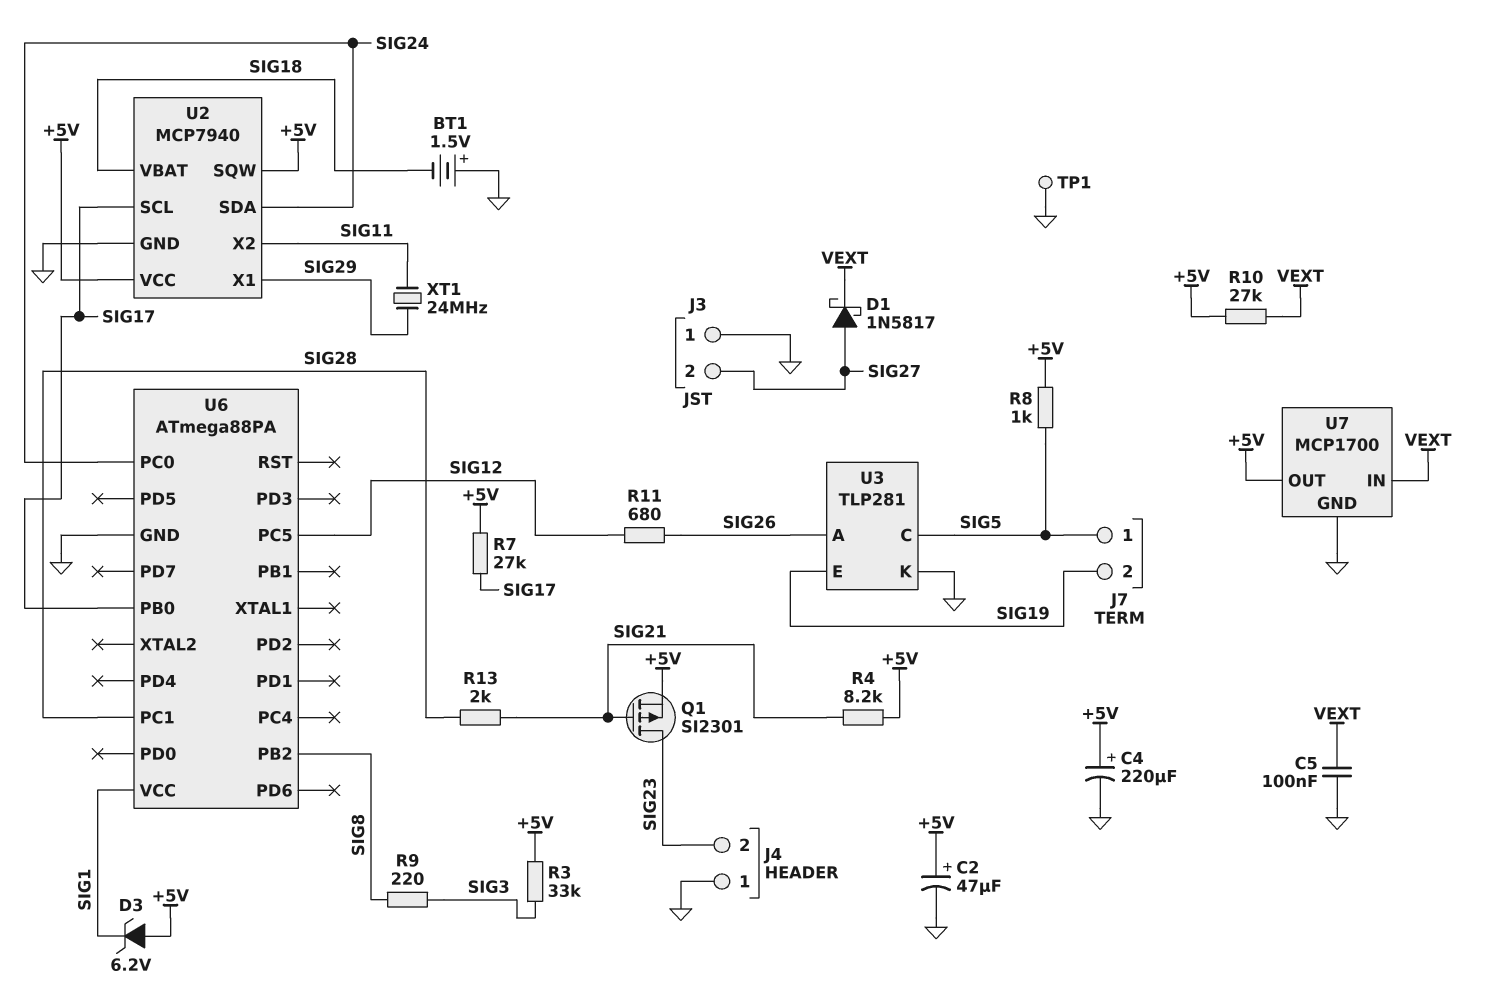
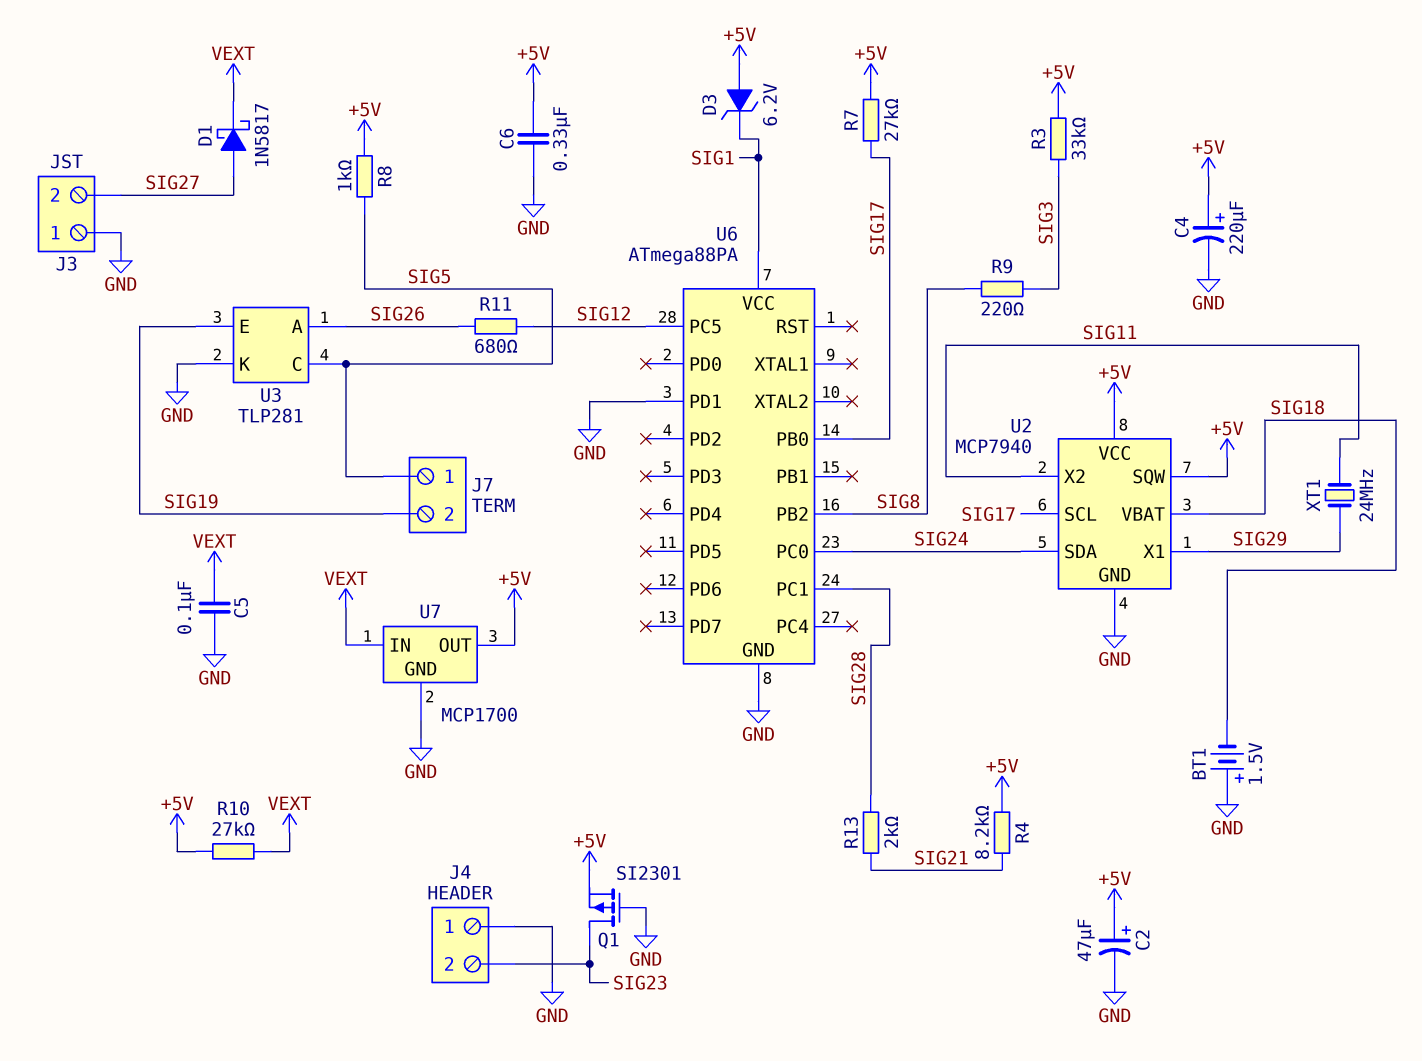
C6: none -> 330nF (+5V, GND)
Q1: PMOS SI2301 (G SIG21, D SIG23, S +5V) -> PMOS SI2301 (G GND, D SIG23, S +5V)
TP1: test point (GND) -> none
U6 pin PD1: none -> GND

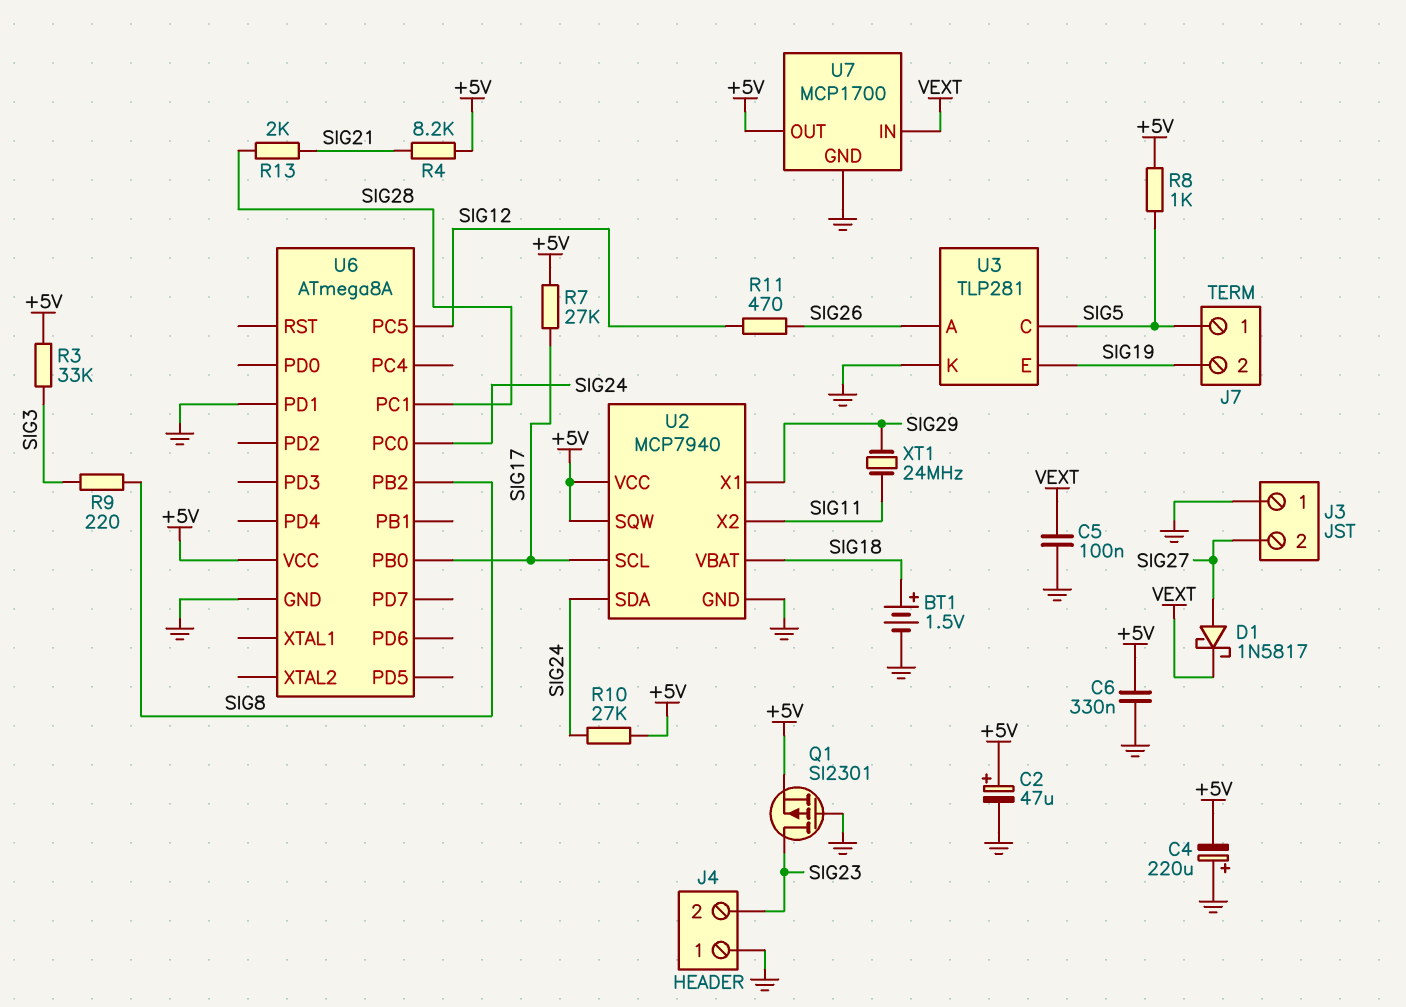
BT1: 1.5V (plus GND, minus SIG18) -> 1.5V (plus SIG18, minus GND)
C4: 220uF (plus +5V, minus GND) -> 220uF (plus GND, minus +5V)
D3: zener 6.2V (A +5V, K SIG1) -> none
R10: 27k (+5V, VEXT) -> 27k (+5V, SIG24)
R11: 680 (SIG12, SIG26) -> 470 (SIG12, SIG26)
U6: ATmega88PA -> ATmega8A
U6 pin VCC: SIG1 -> +5V

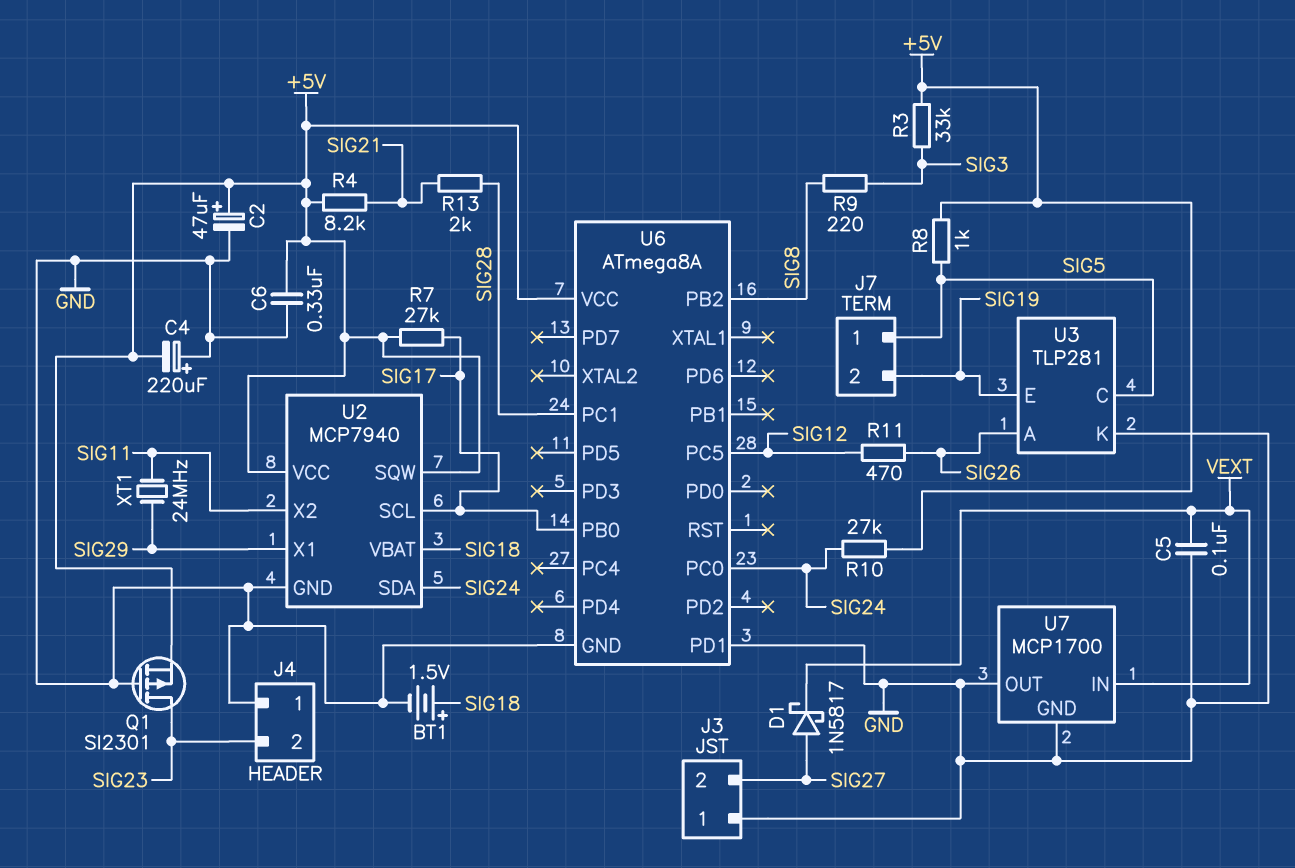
U7 pin OUT: +5V -> GND

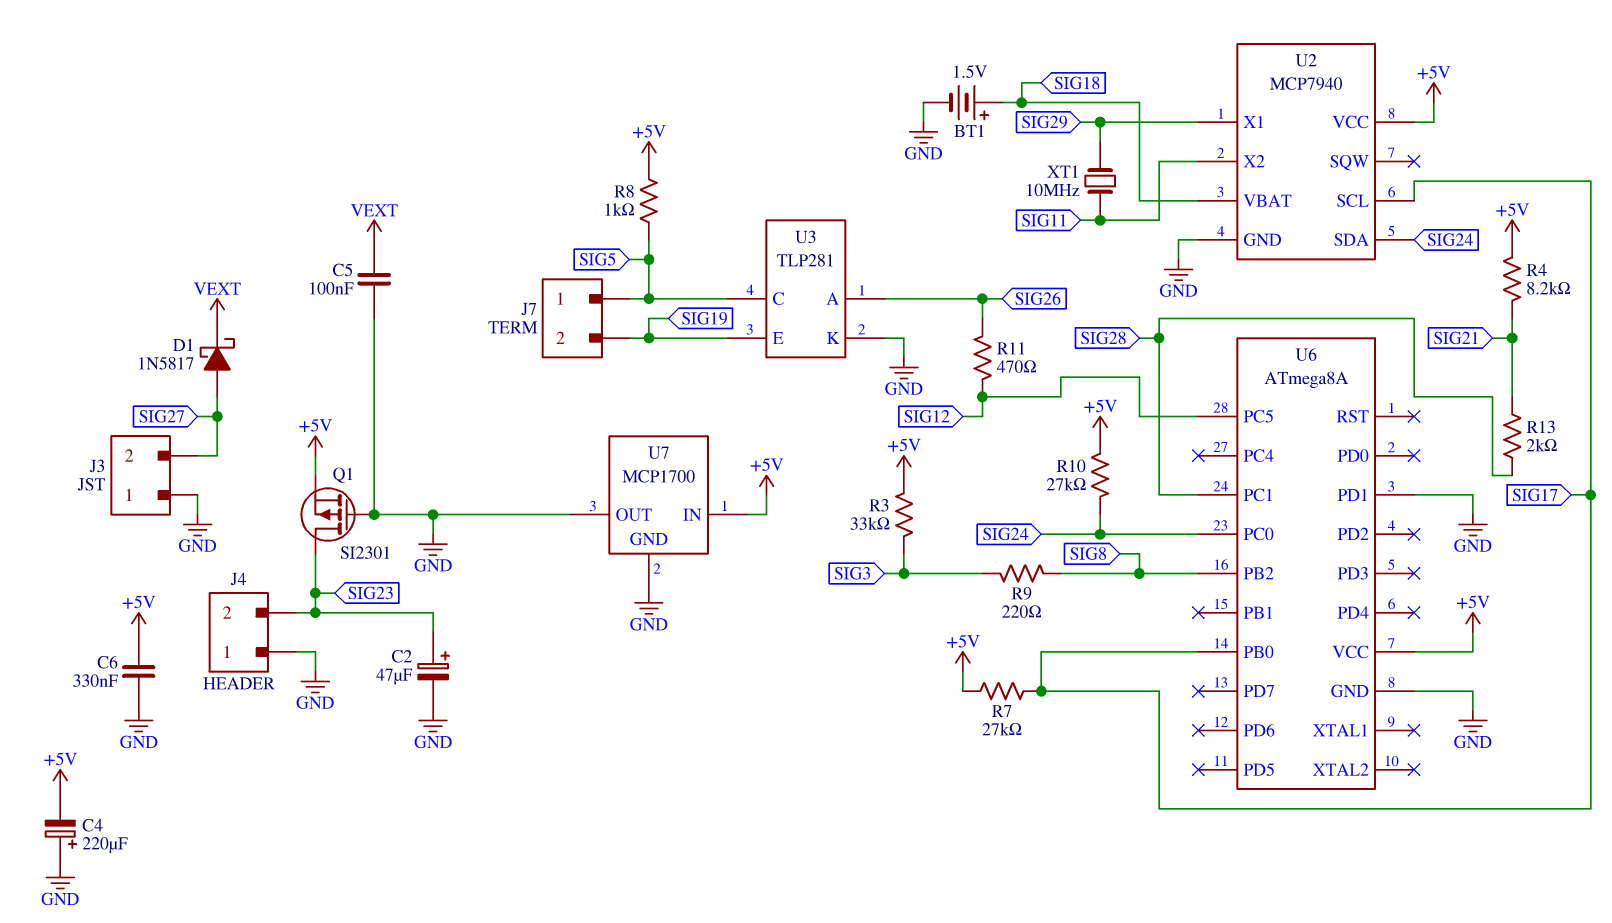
C2: 47uF (plus +5V, minus GND) -> 47uF (plus SIG23, minus GND)
U2 pin SQW: +5V -> none
U7 pin IN: VEXT -> +5V
XT1: 24MHz (SIG11, SIG29) -> 10MHz (SIG11, SIG29)

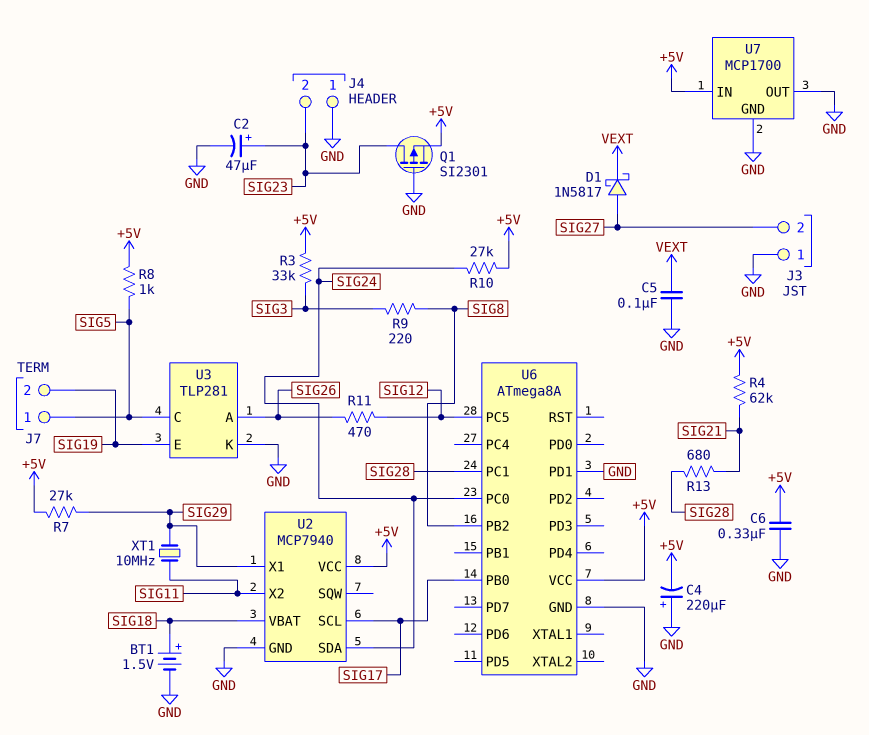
R4: 8.2k (+5V, SIG21) -> 62k (+5V, SIG21)
R7: 27k (+5V, SIG17) -> 27k (+5V, SIG29)
R13: 2k (SIG21, SIG28) -> 680 (SIG21, SIG28)

